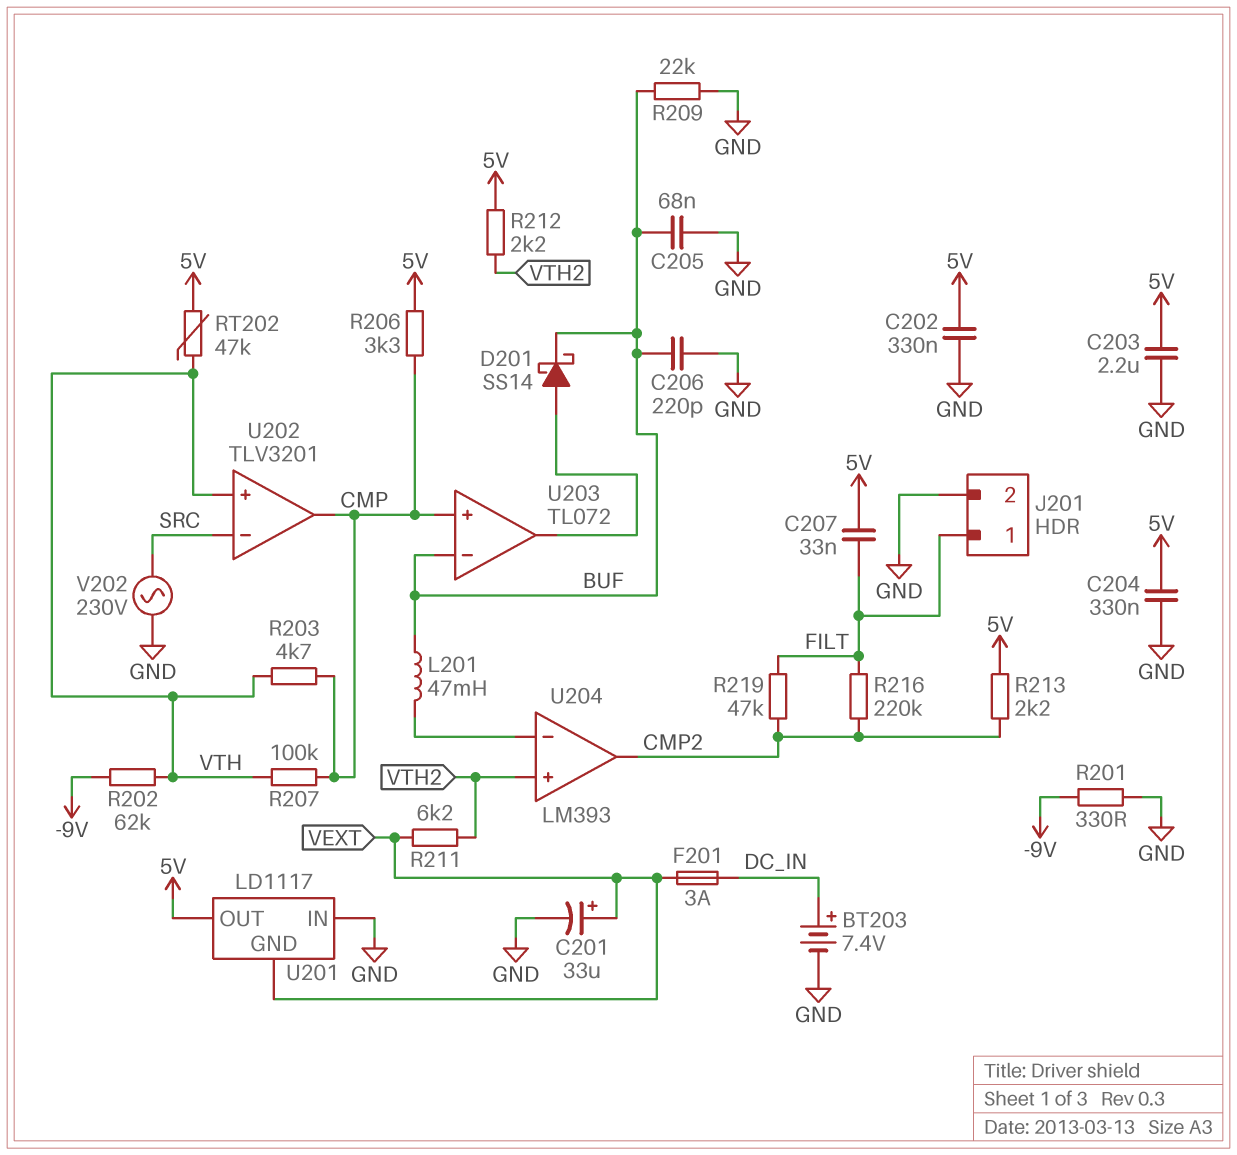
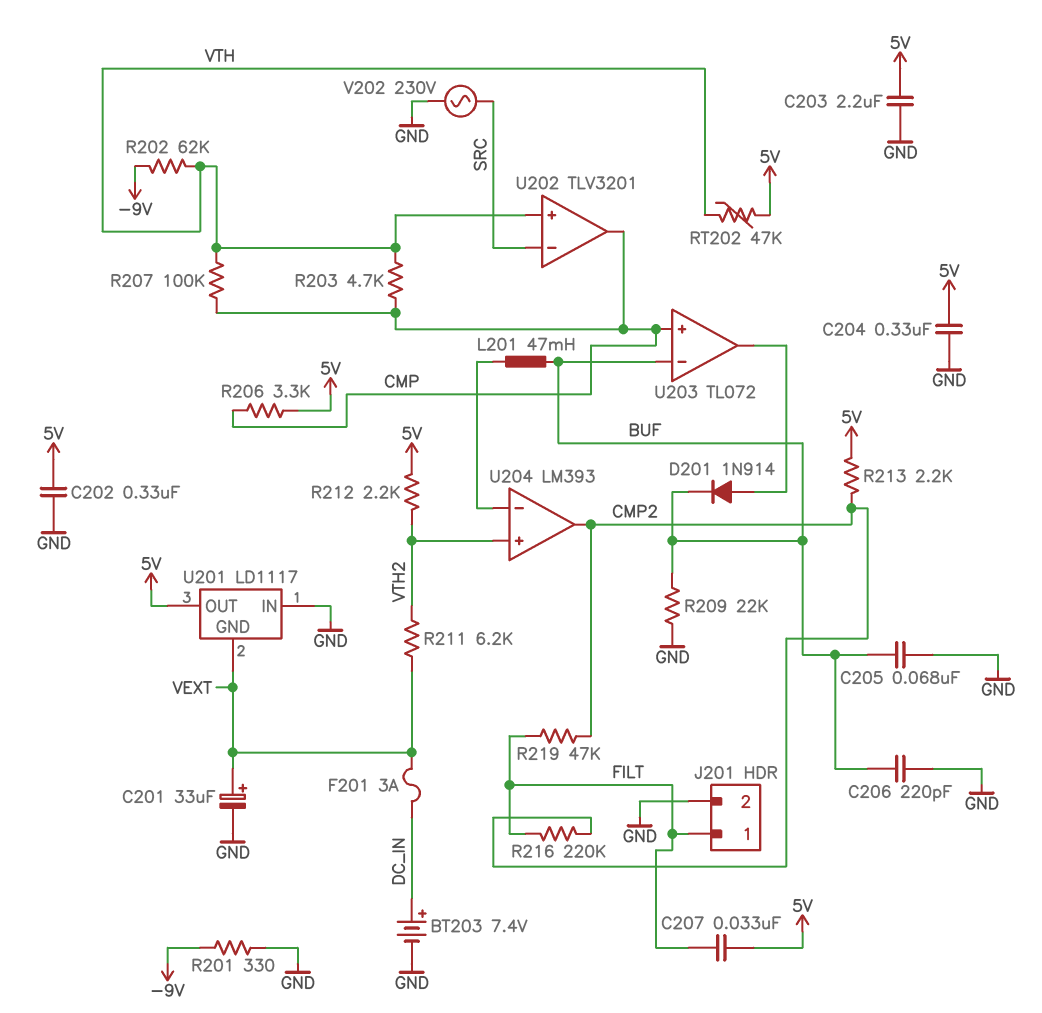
D201: schottky SS14 (A U203/out, K BUF) -> diode 1N914 (A U203/out, K BUF)

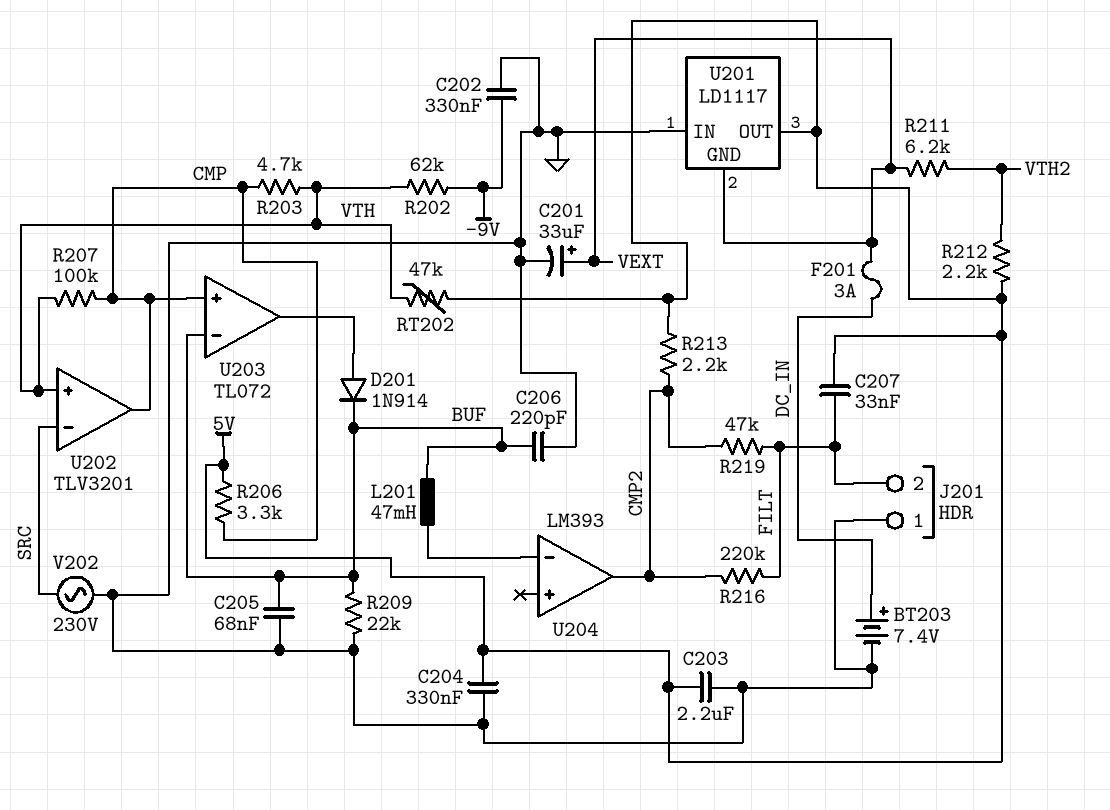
C202: 330nF (5V, GND) -> 330nF (-9V, GND)
J201 pin 1: FILT -> GND
J201 pin 2: GND -> FILT
R201: 330 (-9V, GND) -> none
U204 pin in+: VTH2 -> none

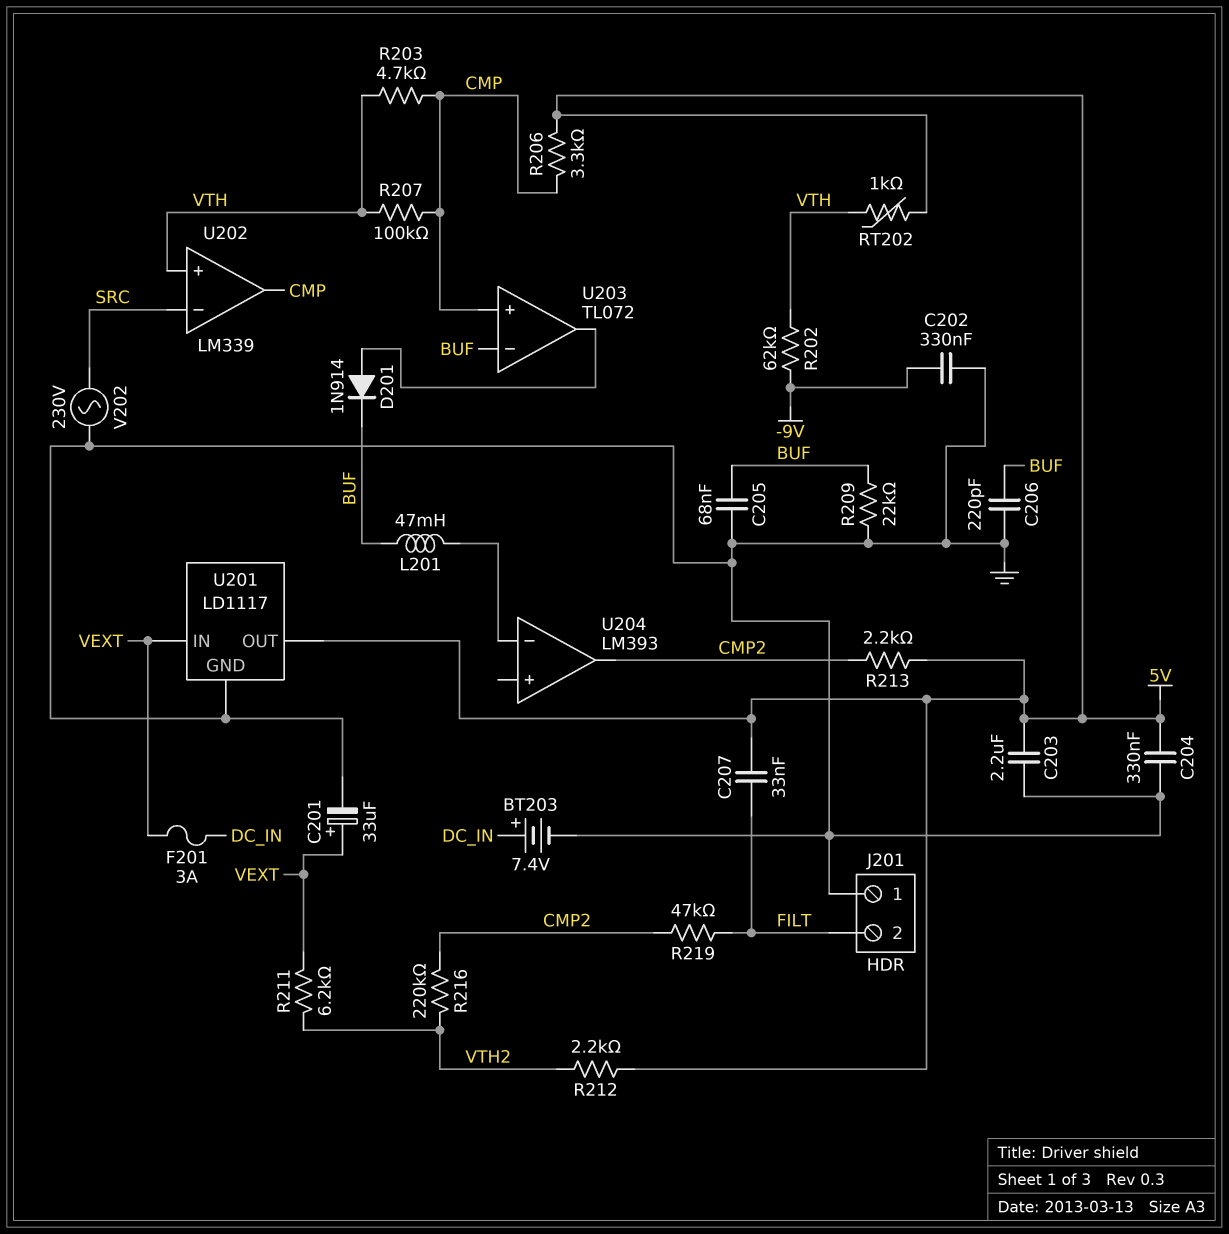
R216: 220k (CMP2, FILT) -> 220k (CMP2, VTH2)
RT202: 47k (5V, VTH) -> 1k (5V, VTH)
U201 pin GND: VEXT -> GND
U201 pin IN: GND -> VEXT
U202: TLV3201 -> LM339

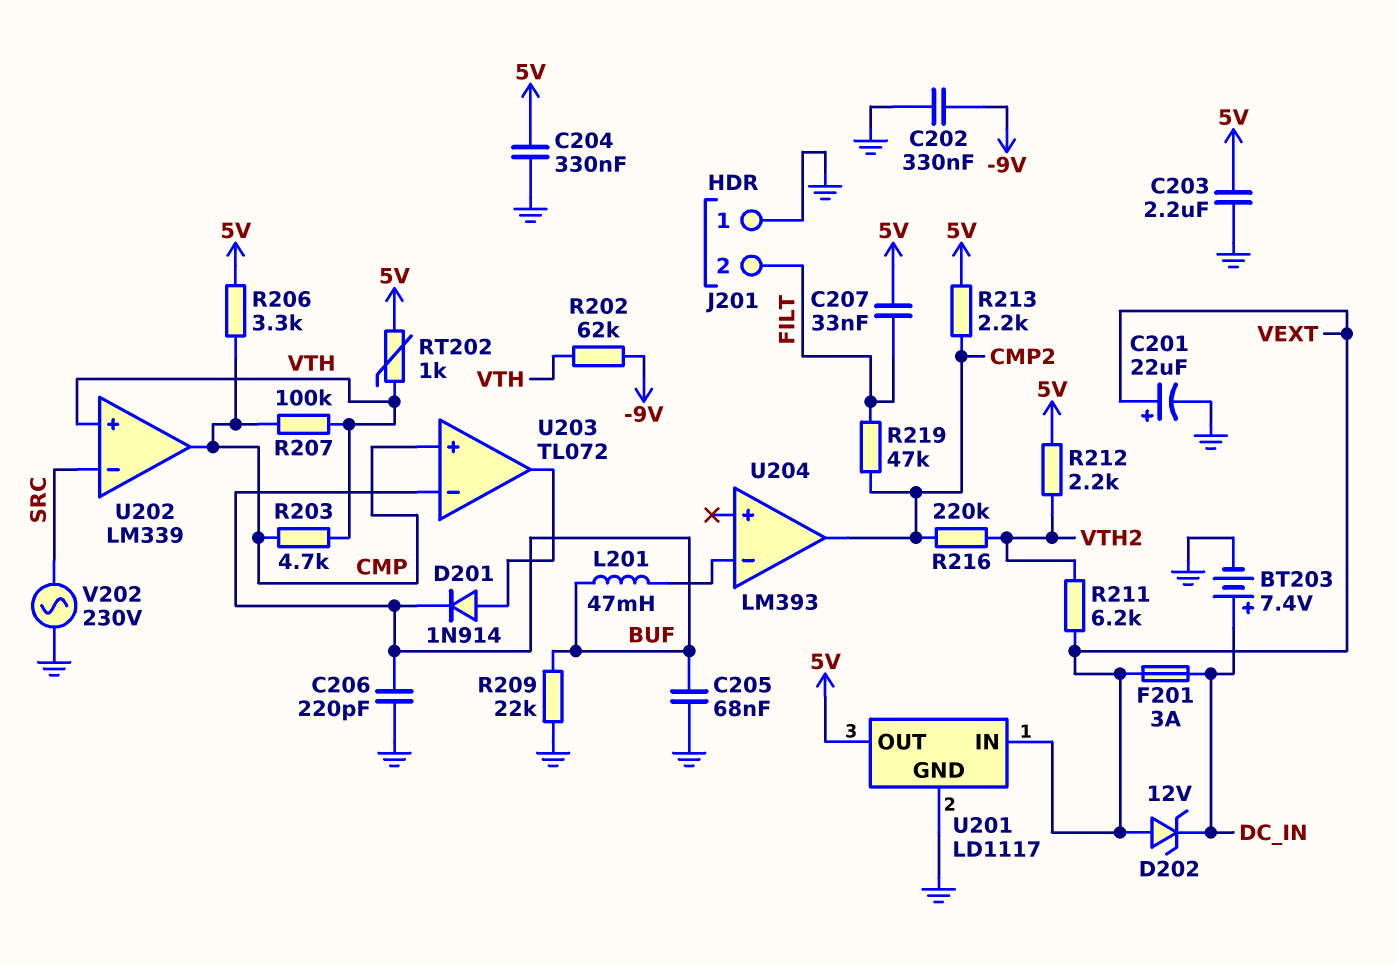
C201: 33uF (plus VEXT, minus GND) -> 22uF (plus VEXT, minus GND)
D202: none -> zener 12V (A VEXT, K DC_IN)

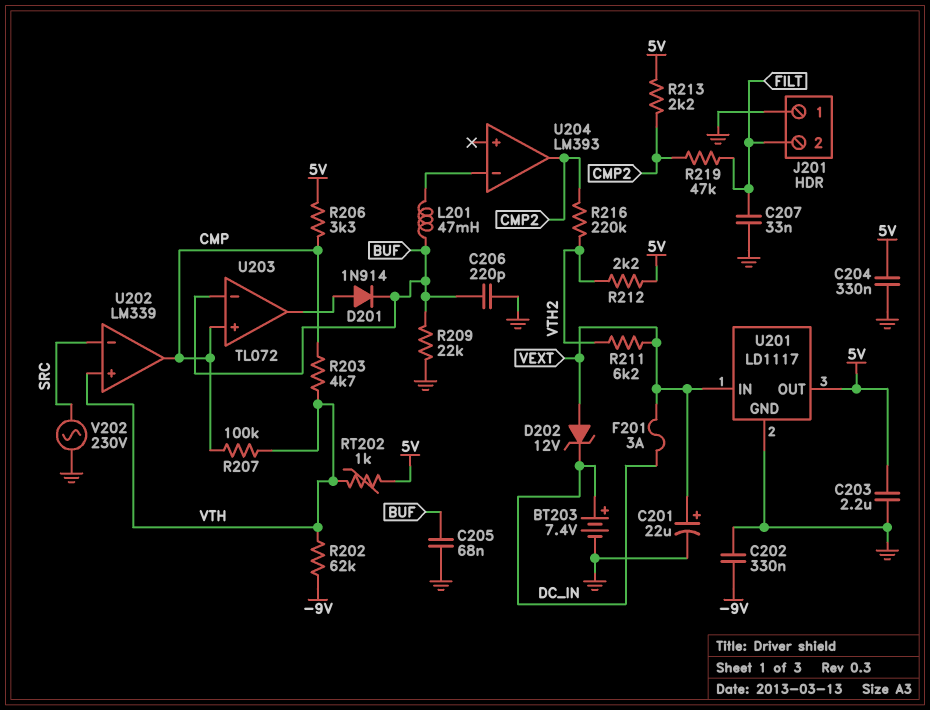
C207: 33nF (5V, FILT) -> 33nF (FILT, GND)

